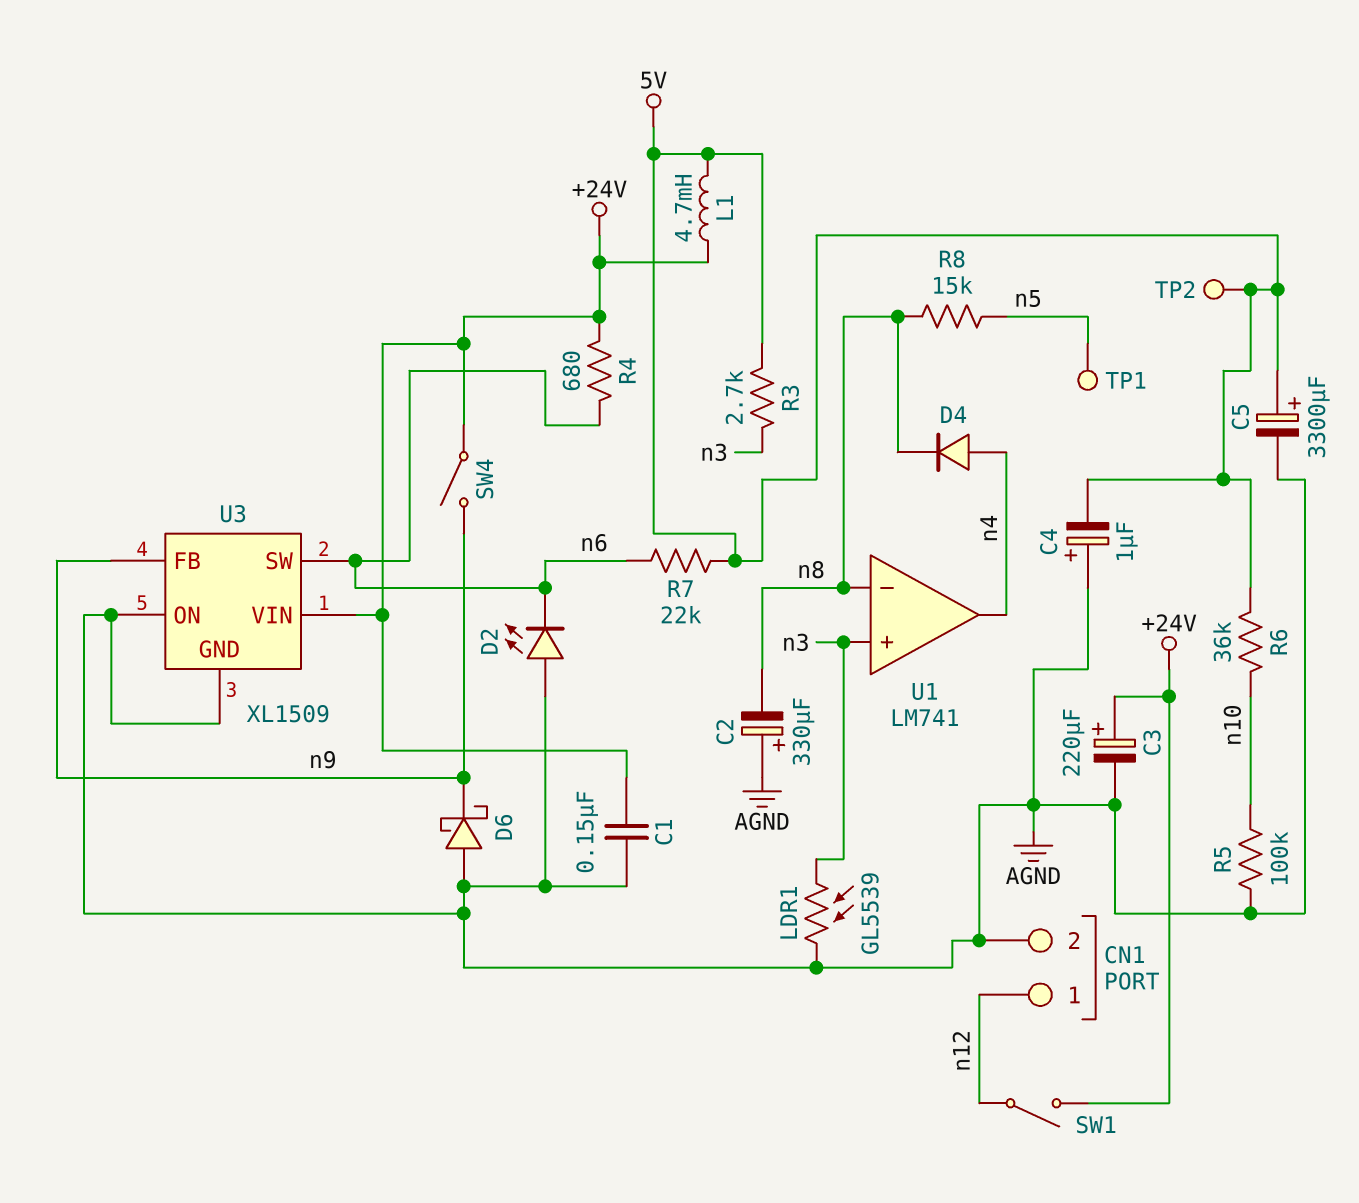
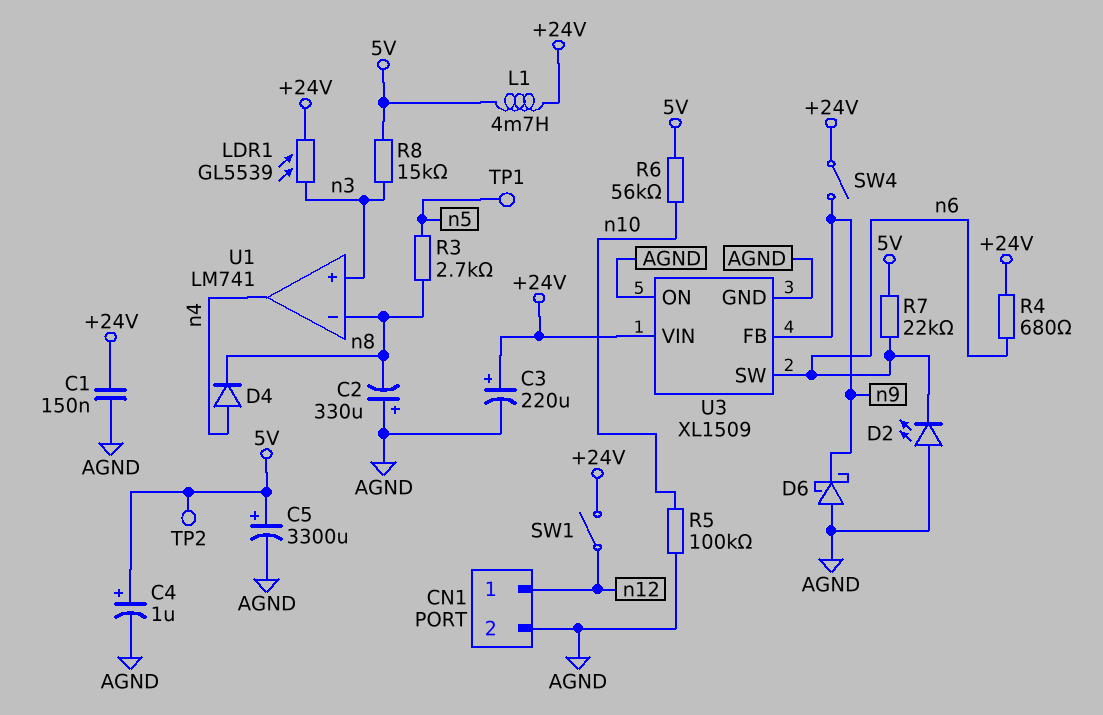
C4: 1uF (plus AGND, minus 5V) -> 1uF (plus 5V, minus AGND)
LDR1: GL5539 (AGND, n3) -> GL5539 (+24V, n3)
R3: 2.7k (5V, n3) -> 2.7k (n5, n8)
R6: 36k (5V, n10) -> 56k (5V, n10)
R8: 15k (n5, n8) -> 15k (5V, n3)

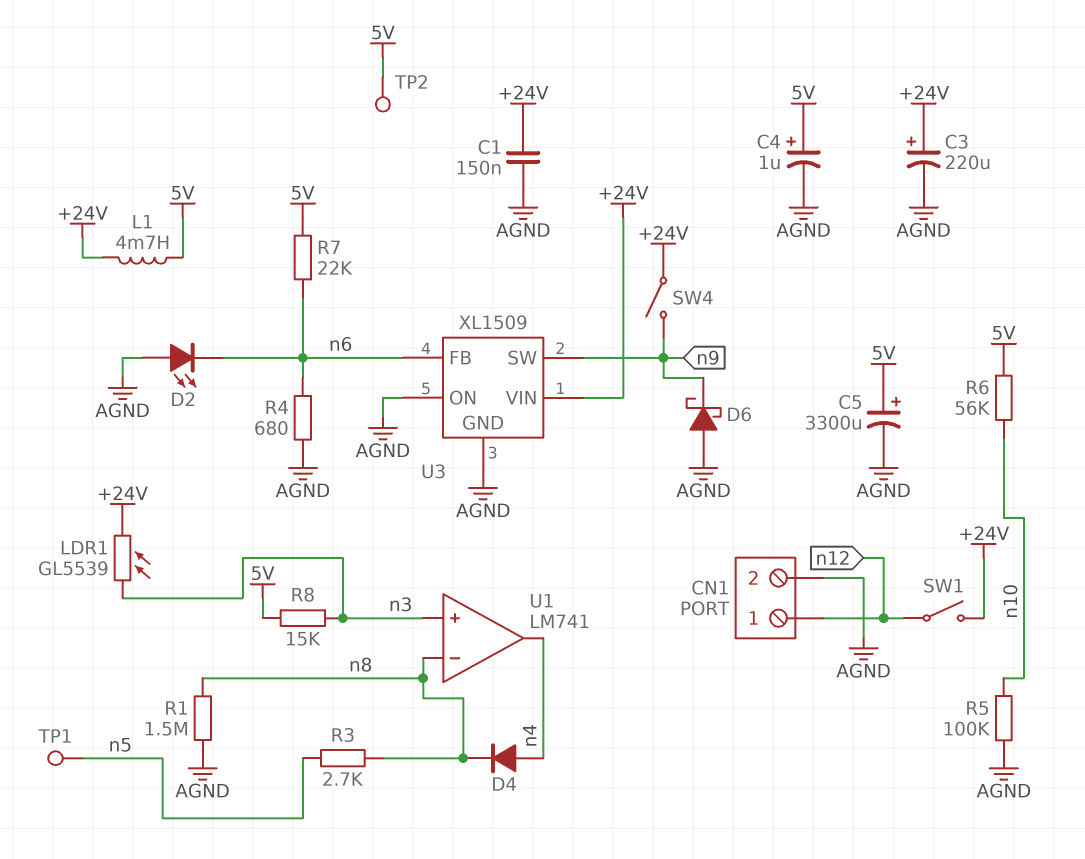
C2: 330uF (plus AGND, minus n8) -> none
R1: none -> 1.5M (AGND, n8)
R4: 680 (+24V, n6) -> 680 (AGND, n6)
U3 pin FB: n9 -> n6
U3 pin SW: n6 -> n9

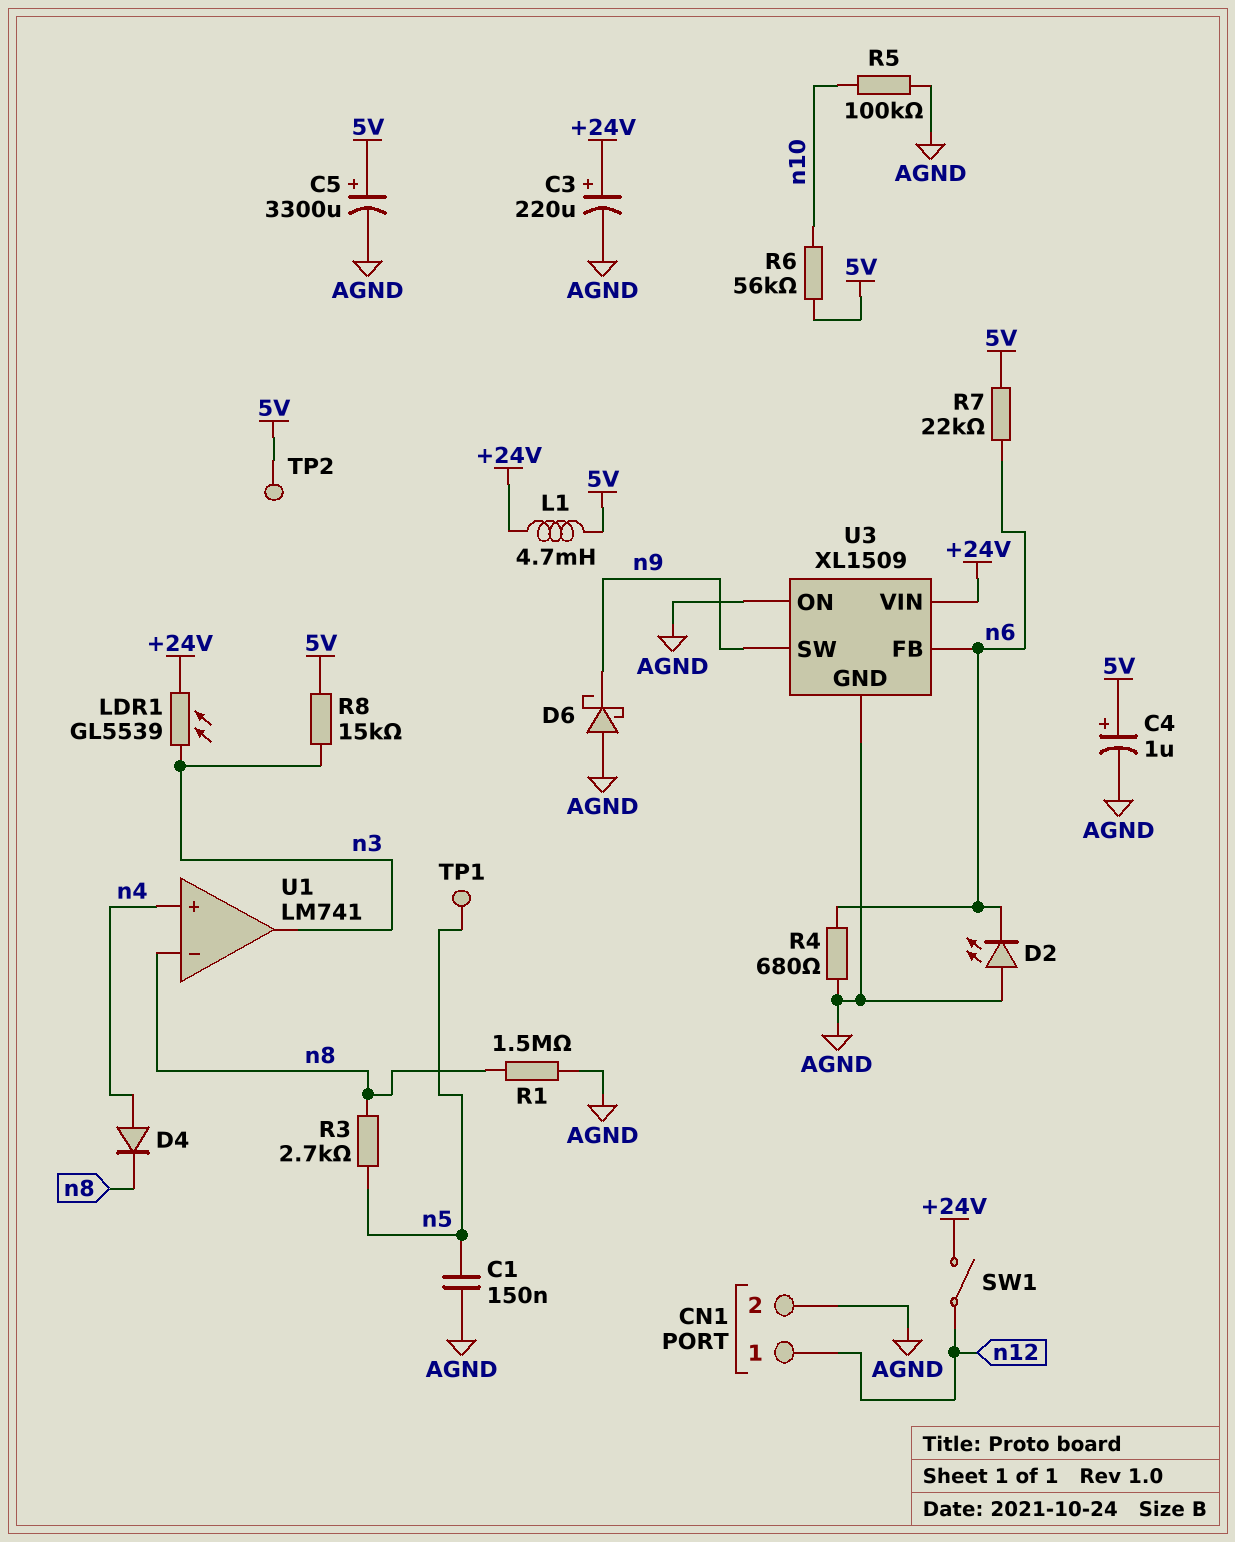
C1: 150nF (+24V, AGND) -> 150nF (AGND, n5)
SW4: switch (+24V, n9) -> none
U1 pin in+: n3 -> n4
U1 pin out: n4 -> n3

